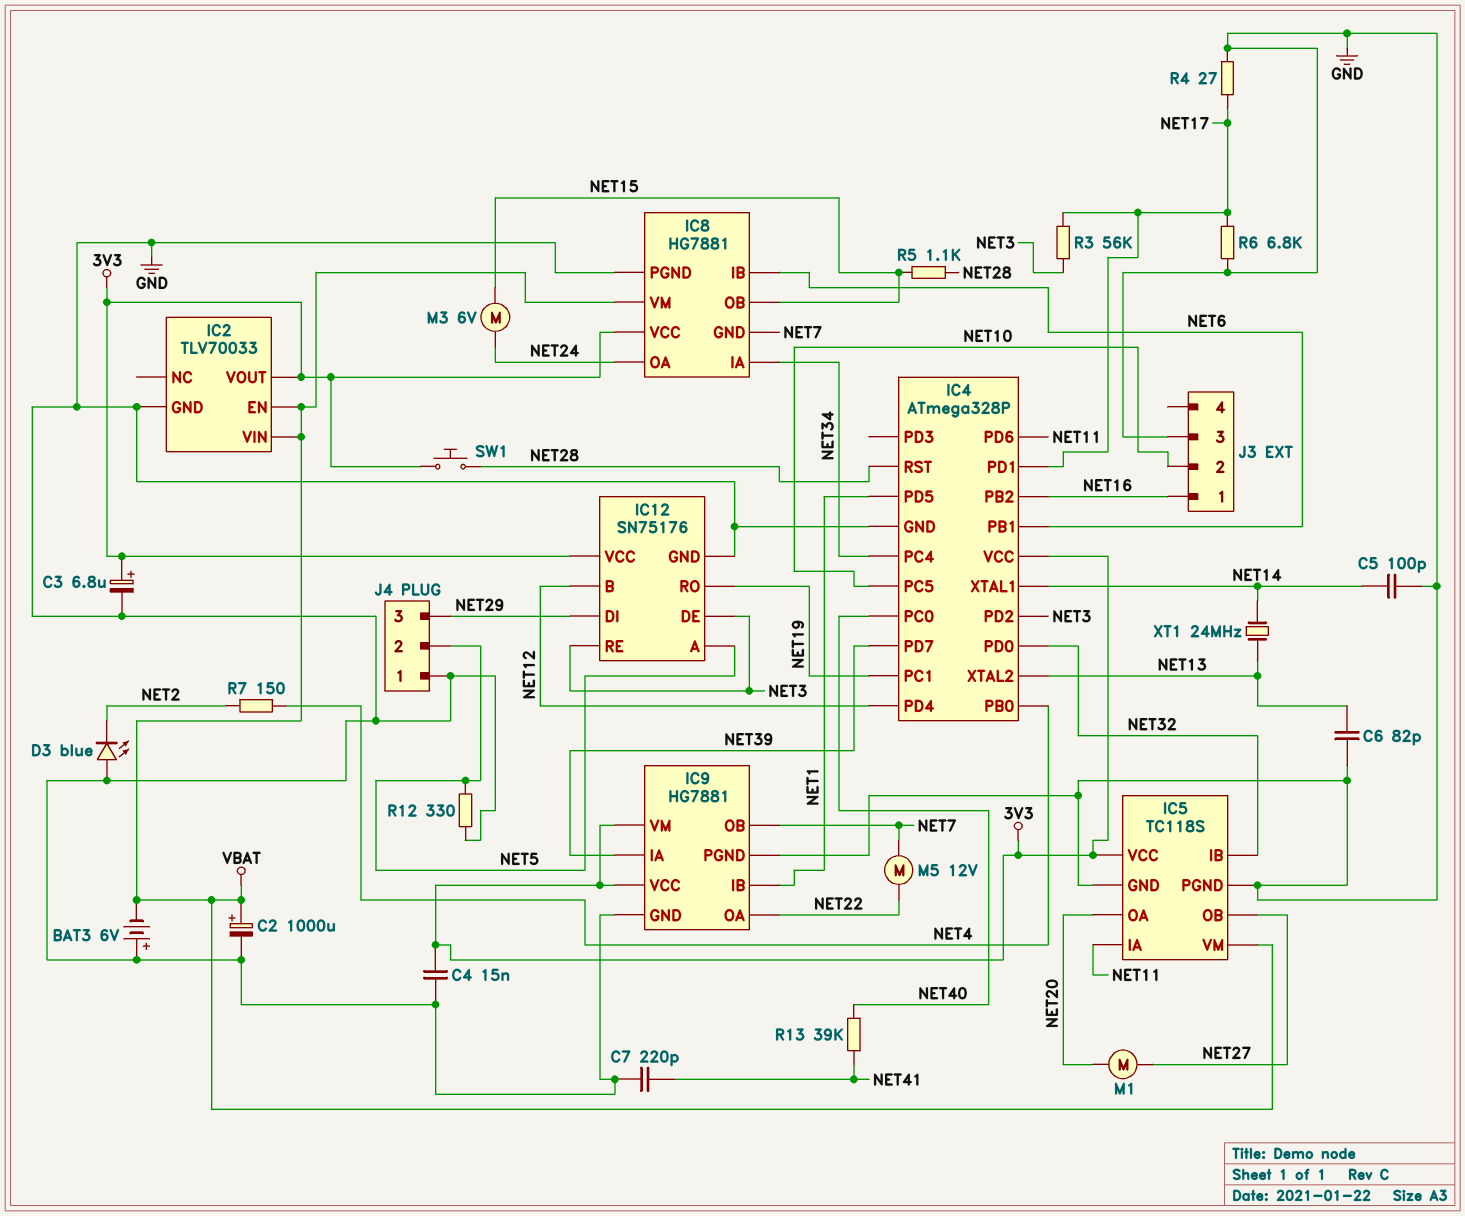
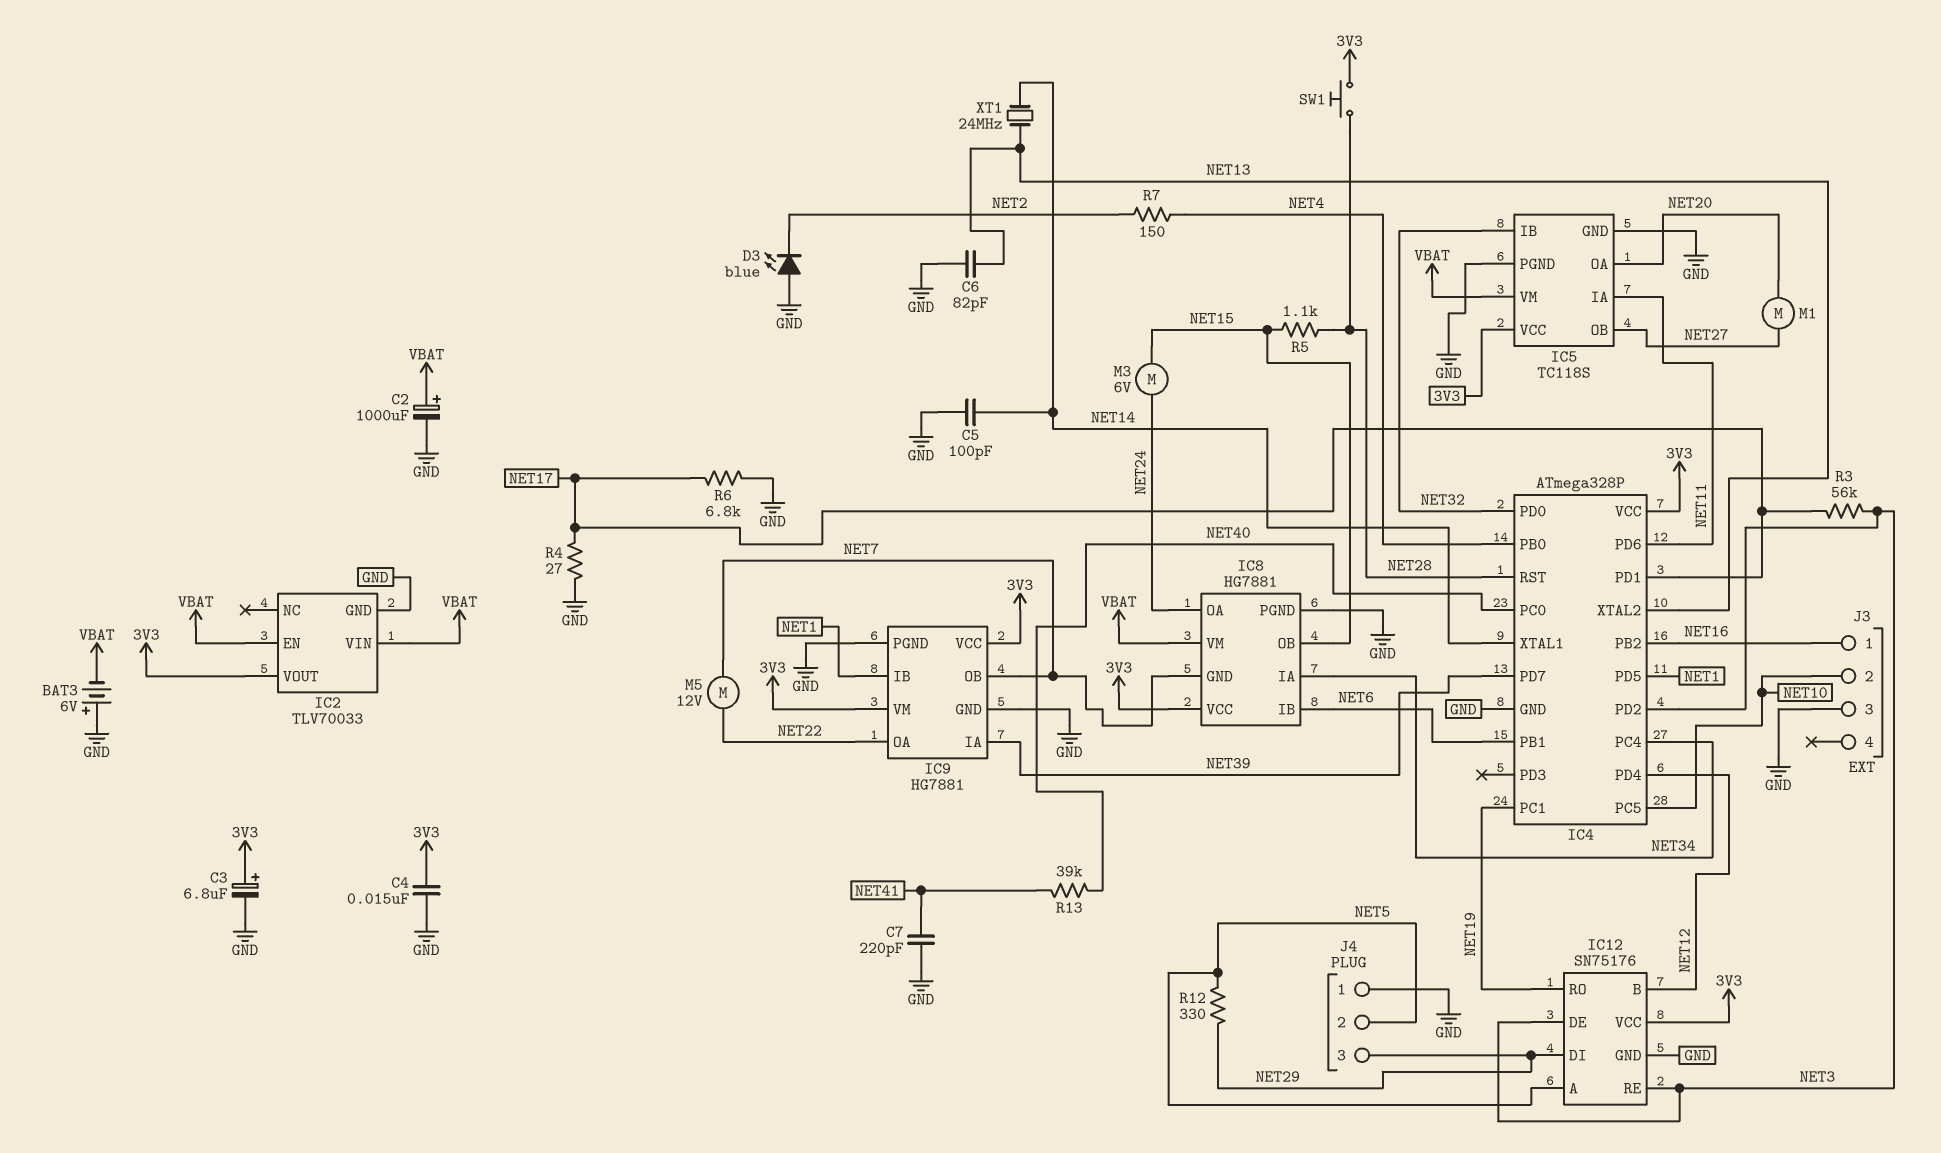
R12: 330 (GND, NET5) -> 330 (NET5, NET29)

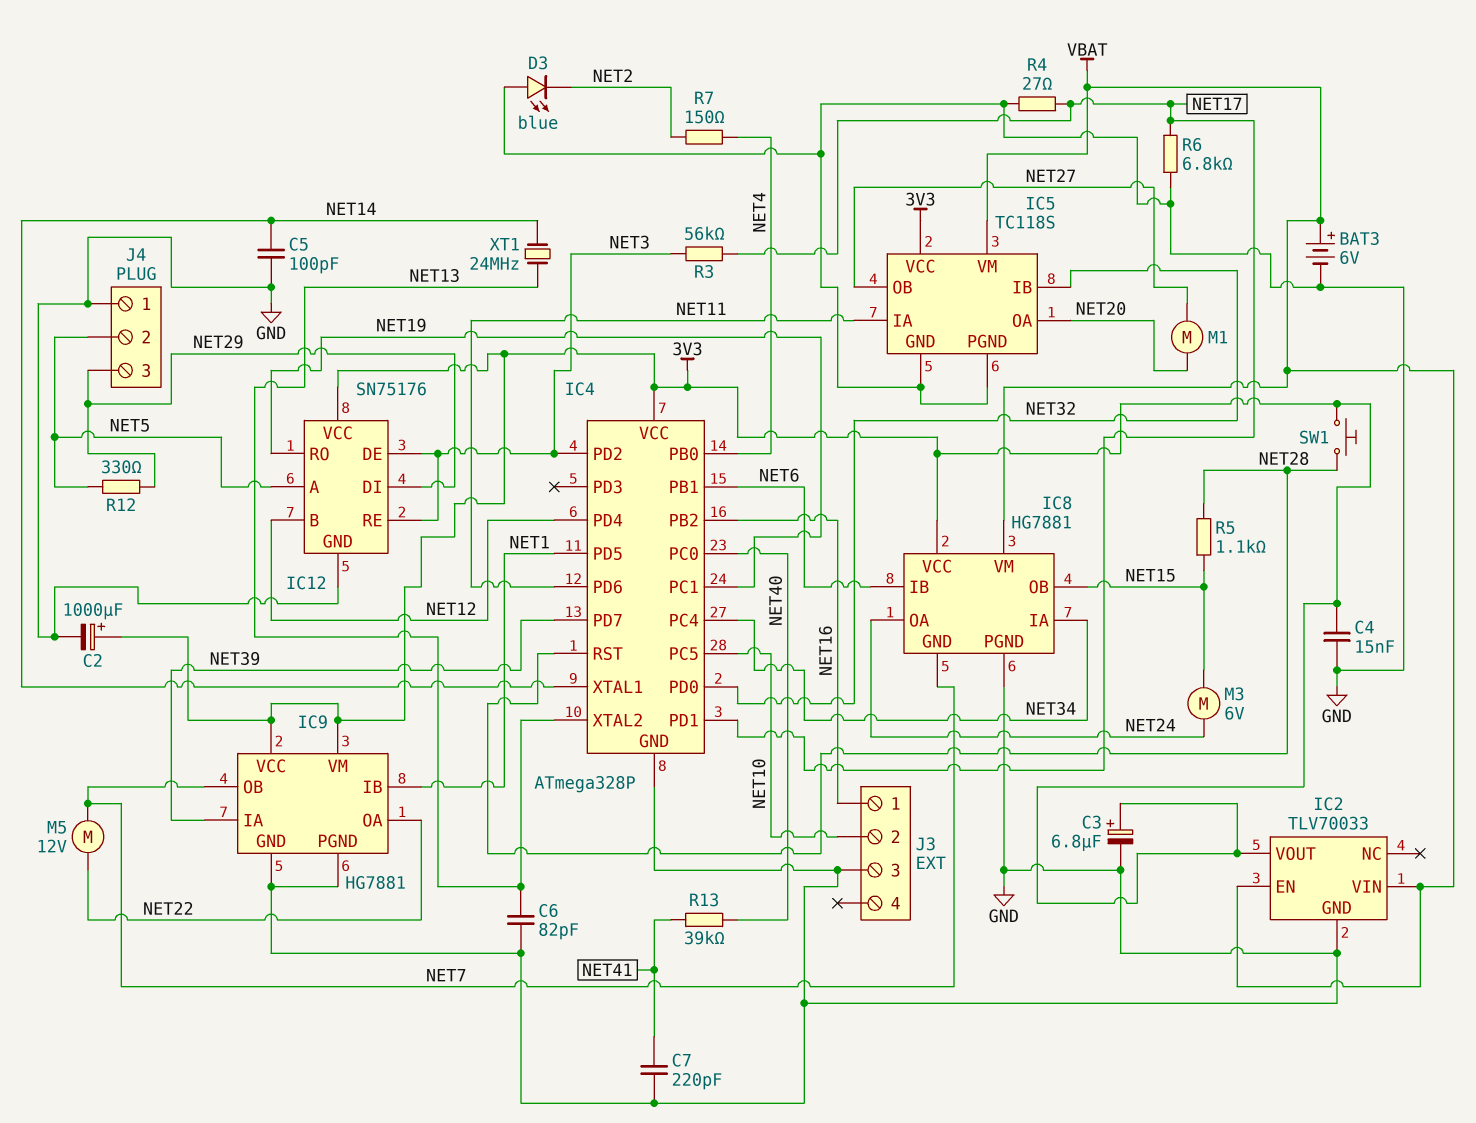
BAT3: 6V (plus GND, minus VBAT) -> 6V (plus VBAT, minus GND)
C2: 1000uF (plus VBAT, minus GND) -> 1000uF (plus 3V3, minus GND)

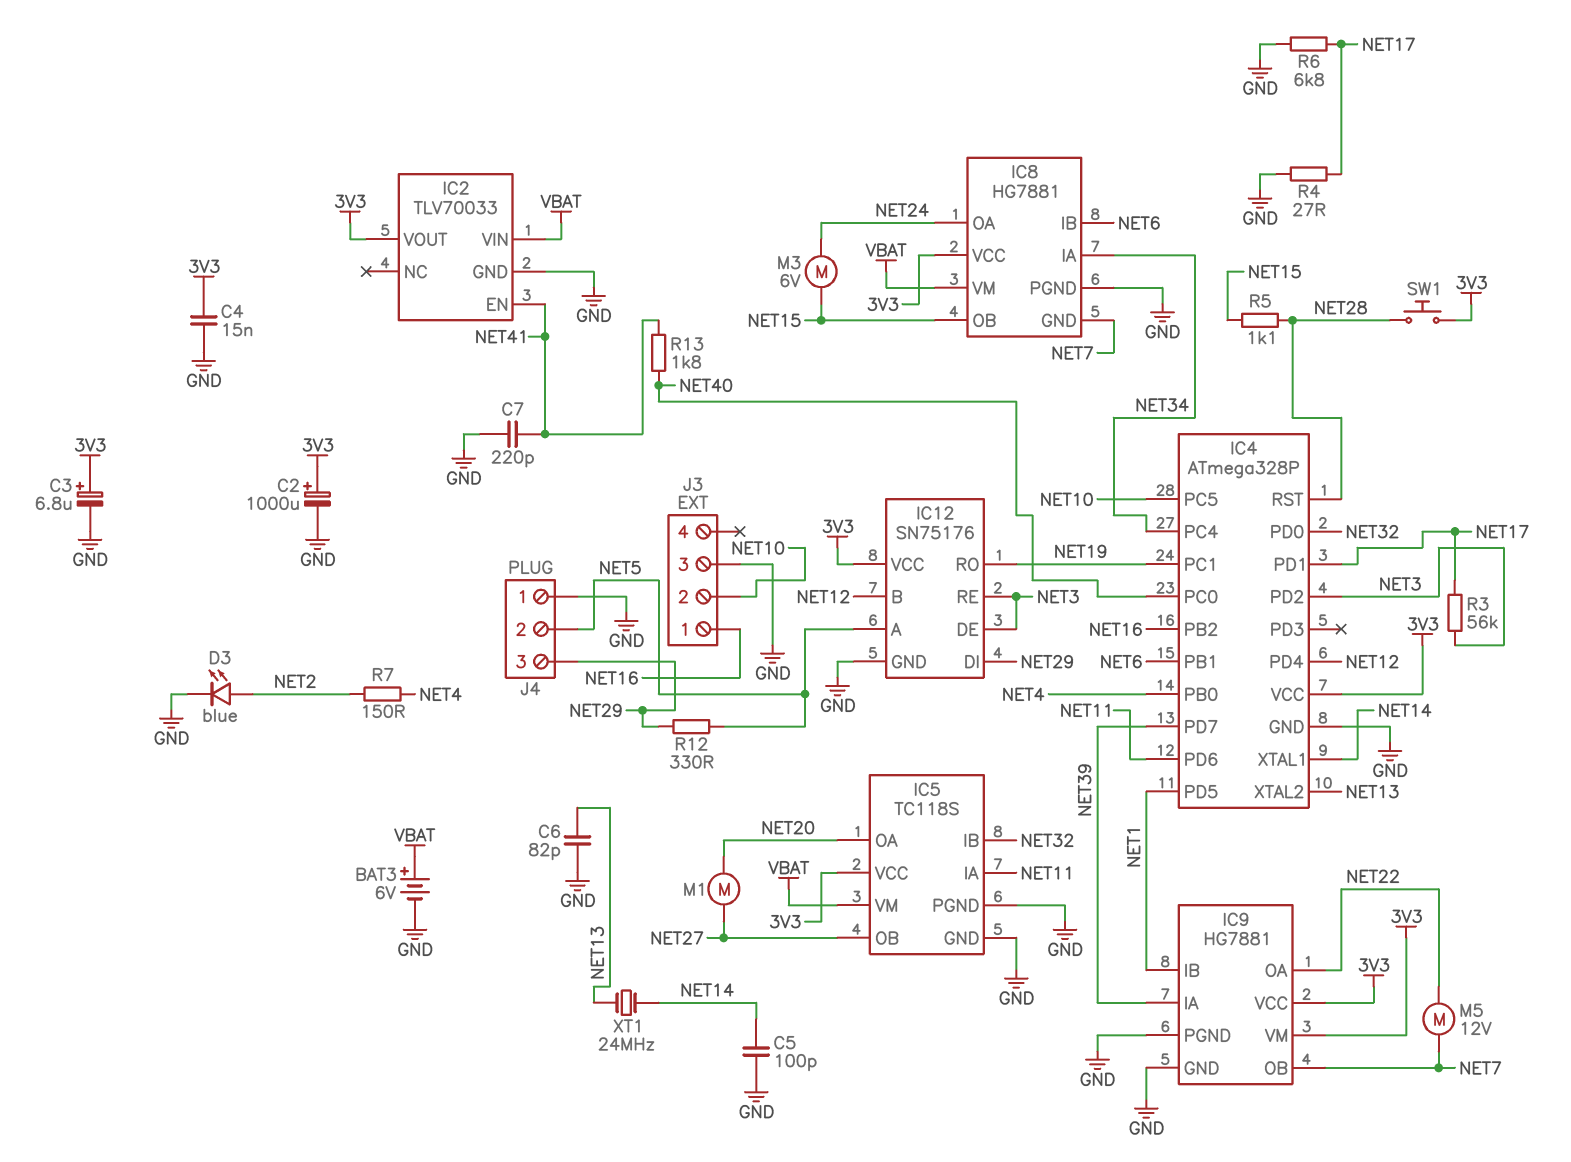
D3: LED blue (A GND, K NET2) -> LED blue (A NET2, K GND)
IC2 pin EN: VBAT -> NET41
R13: 39k (NET40, NET41) -> 1.8k (NET40, NET41)

